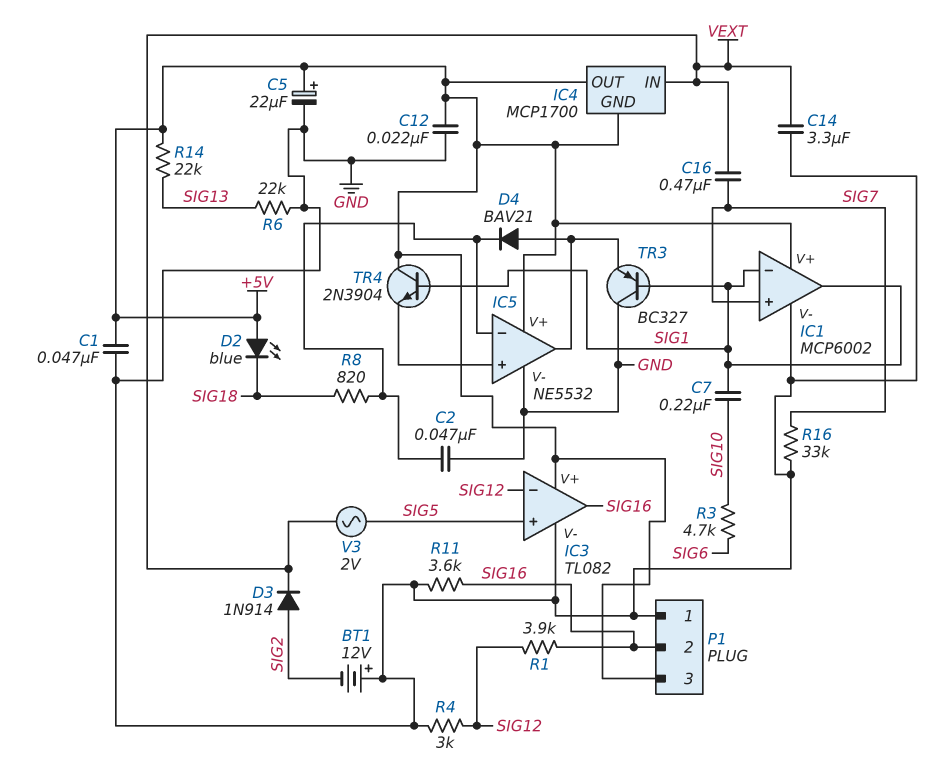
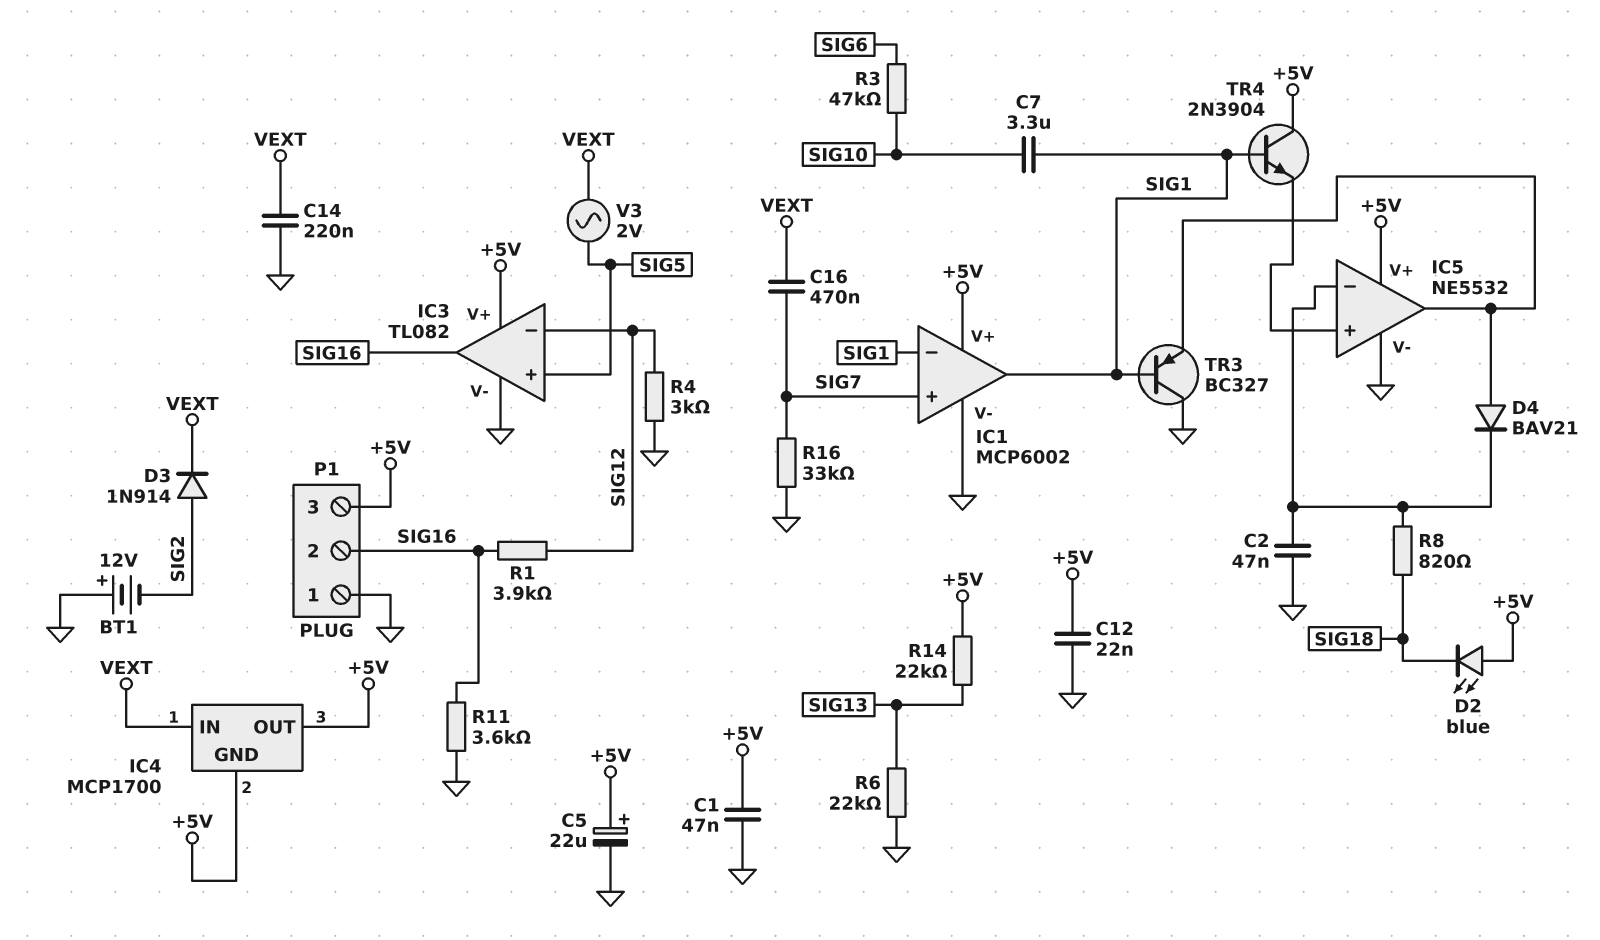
C7: 220nF (SIG1, SIG10) -> 3.3uF (SIG1, SIG10)
C14: 3.3uF (GND, VEXT) -> 220nF (GND, VEXT)
R3: 4.7k (SIG6, SIG10) -> 47k (SIG6, SIG10)

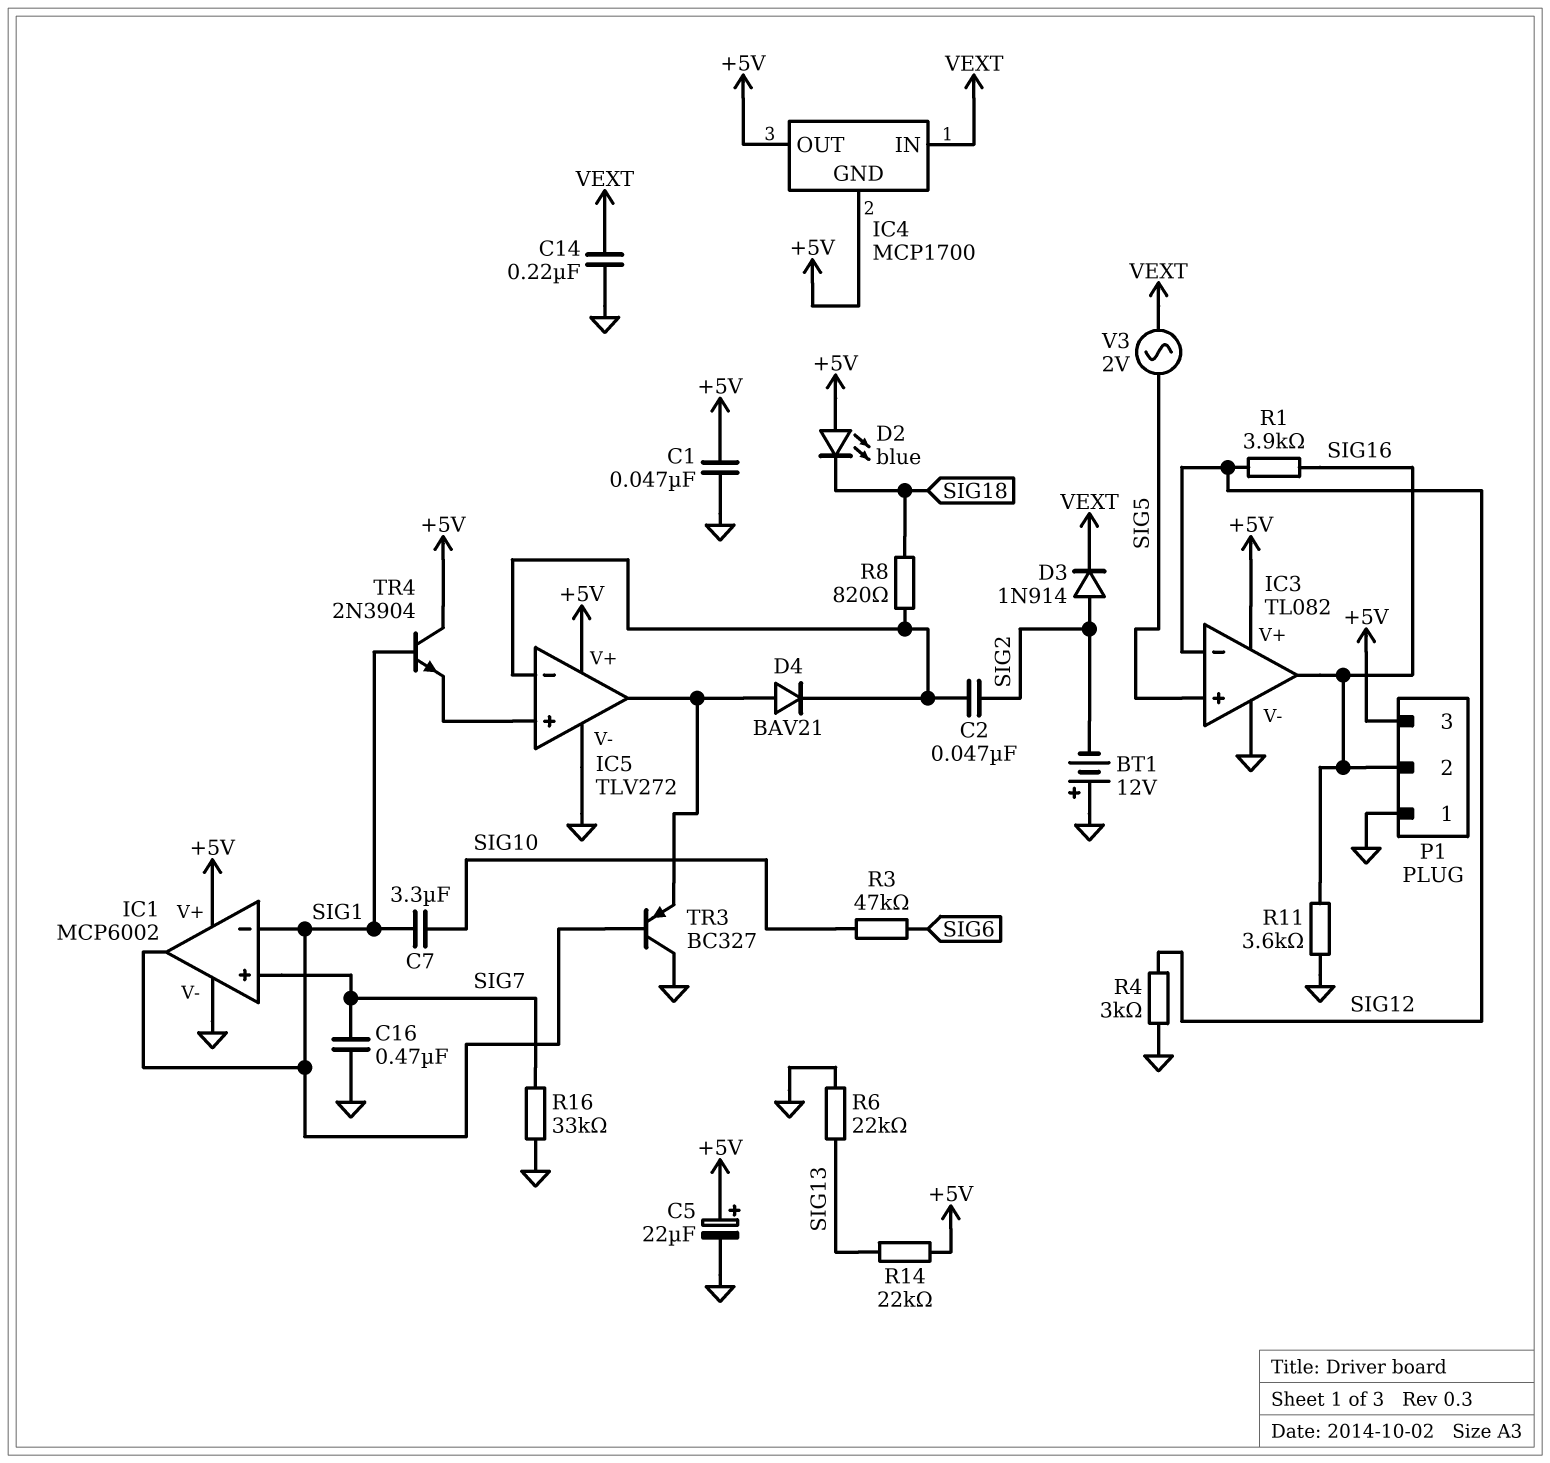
C2: 47nF (GND, IC5/in-) -> 47nF (IC5/in-, SIG2)
C12: 22nF (+5V, GND) -> none
C16: 470nF (SIG7, VEXT) -> 470nF (GND, SIG7)
IC5: NE5532 -> TLV272

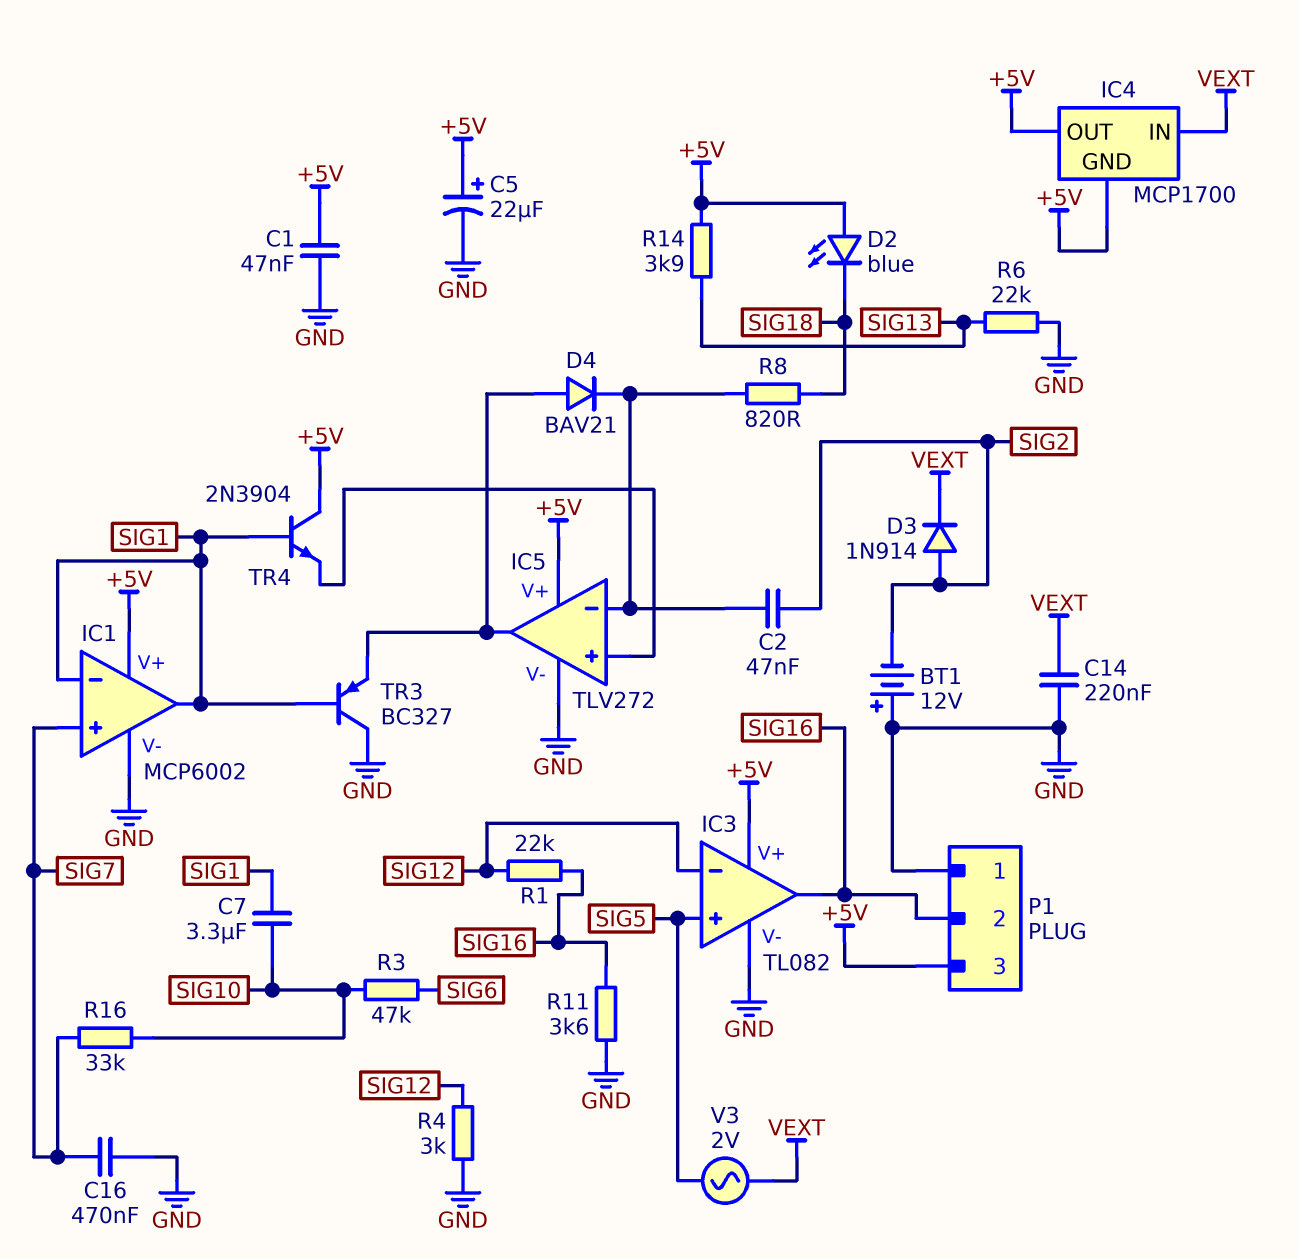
R1: 3.9k (SIG12, SIG16) -> 22k (SIG12, SIG16)
R14: 22k (+5V, SIG13) -> 3.9k (+5V, SIG13)
R16: 33k (GND, SIG7) -> 33k (SIG7, SIG10)

